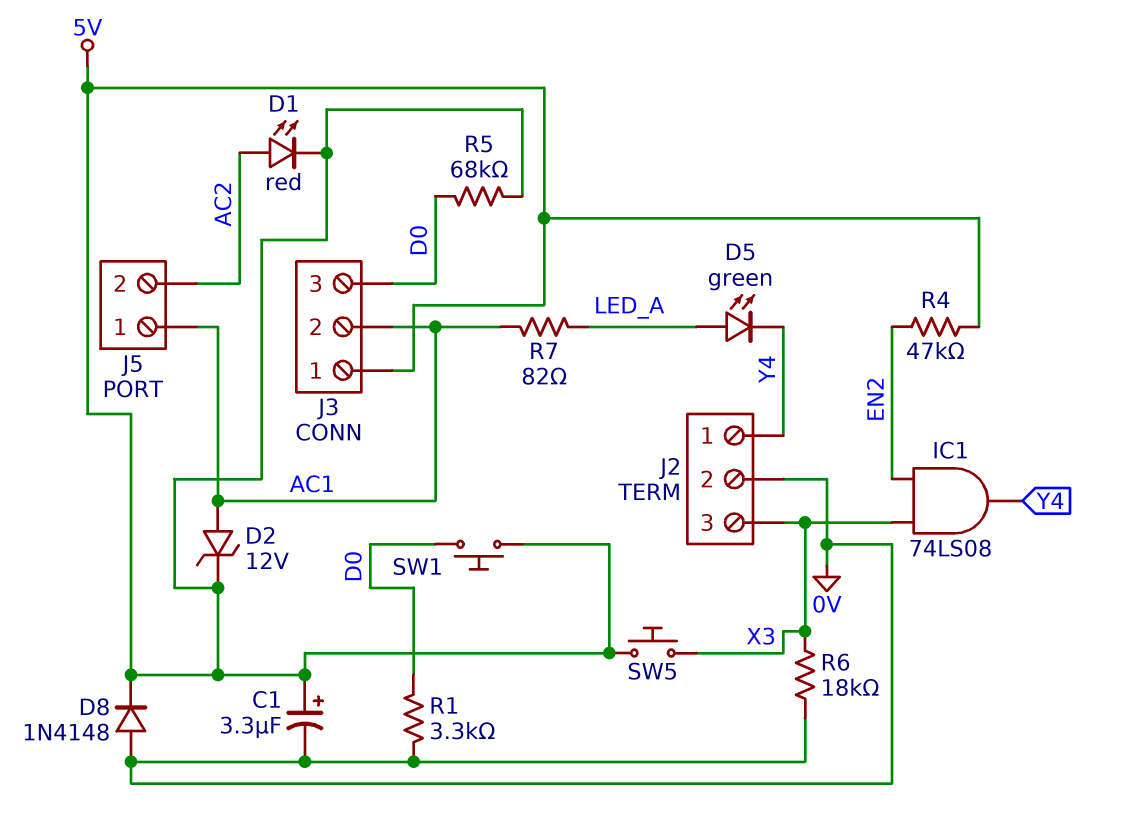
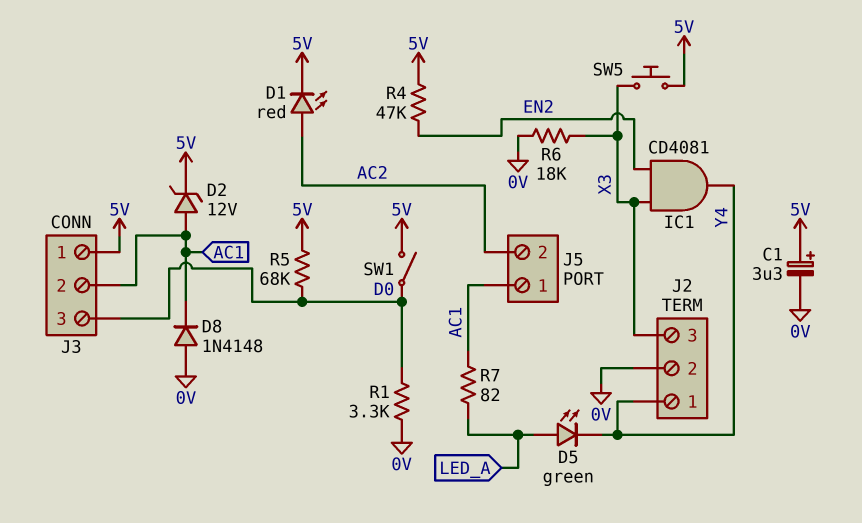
D8: diode 1N4148 (A 0V, K 5V) -> diode 1N4148 (A 0V, K AC1)
IC1: AND 74LS08 (in EN2, in X3, out Y4) -> AND CD4081 (in EN2, in X3, out Y4)
SW1: button (5V, D0) -> switch (5V, D0)

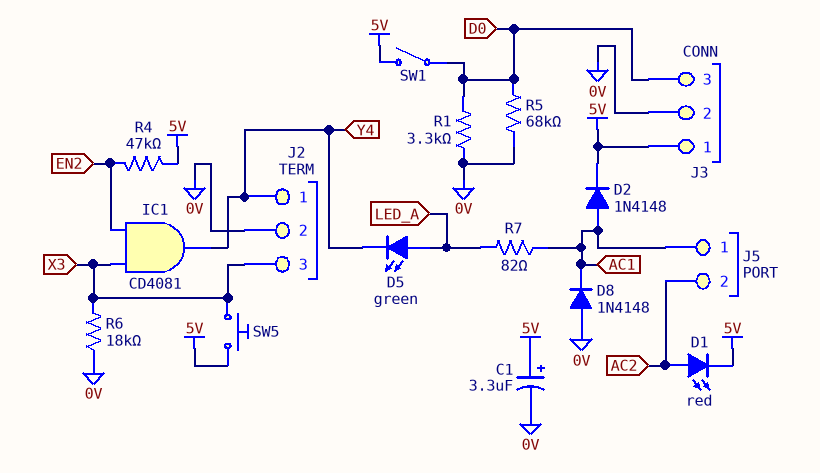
D2: zener 12V (A AC1, K 5V) -> diode 1N4148 (A AC1, K 5V)
J3 pin 2: AC1 -> 0V
R5: 68k (5V, D0) -> 68k (0V, D0)

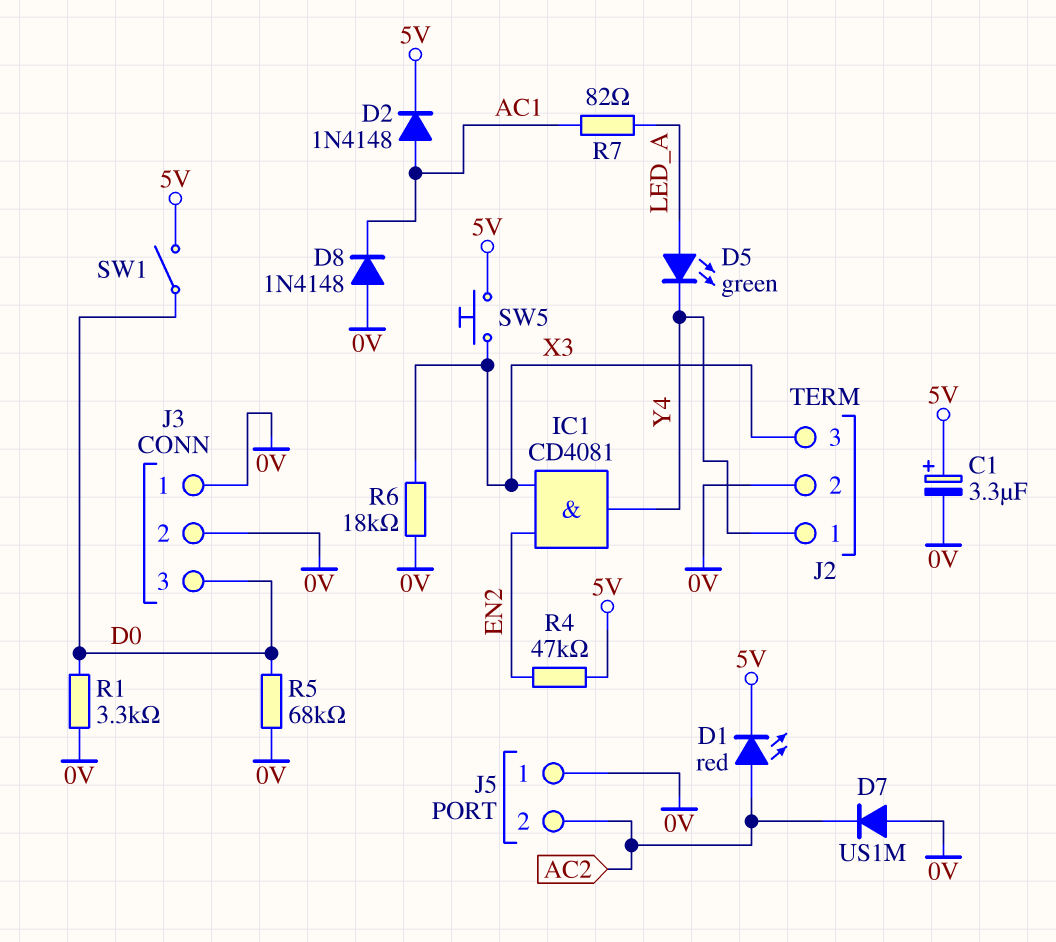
D7: none -> diode US1M (A 0V, K AC2)
J3 pin 1: 5V -> 0V
J5 pin 1: AC1 -> 0V

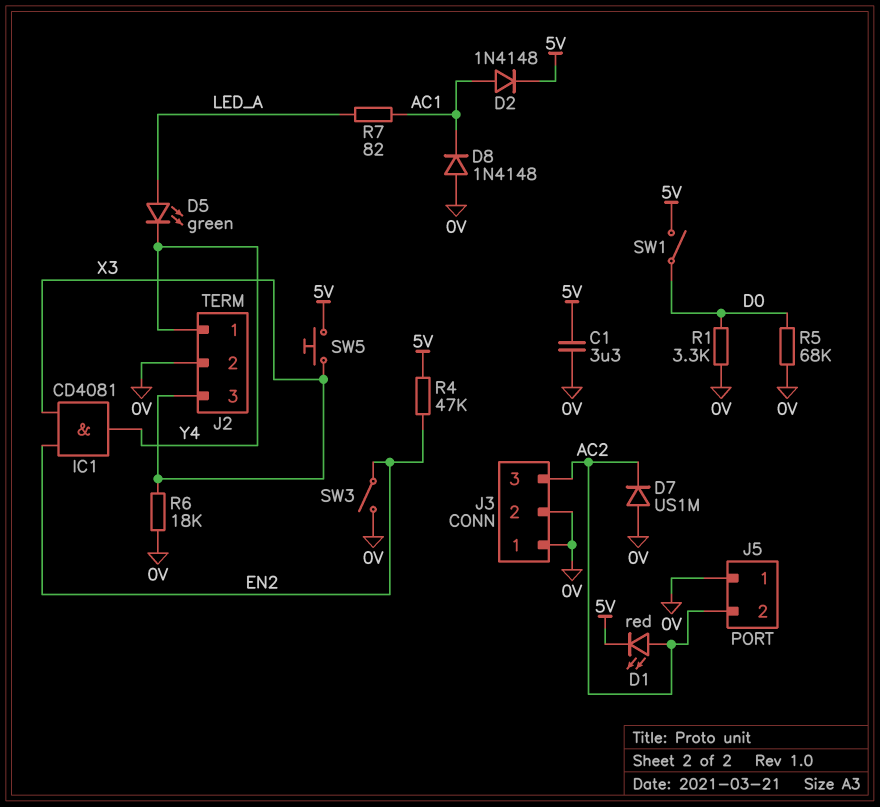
C1: 3.3uF (plus 5V, minus 0V) -> 3.3uF (0V, 5V)
J3 pin 3: D0 -> AC2
SW3: none -> switch (0V, EN2)

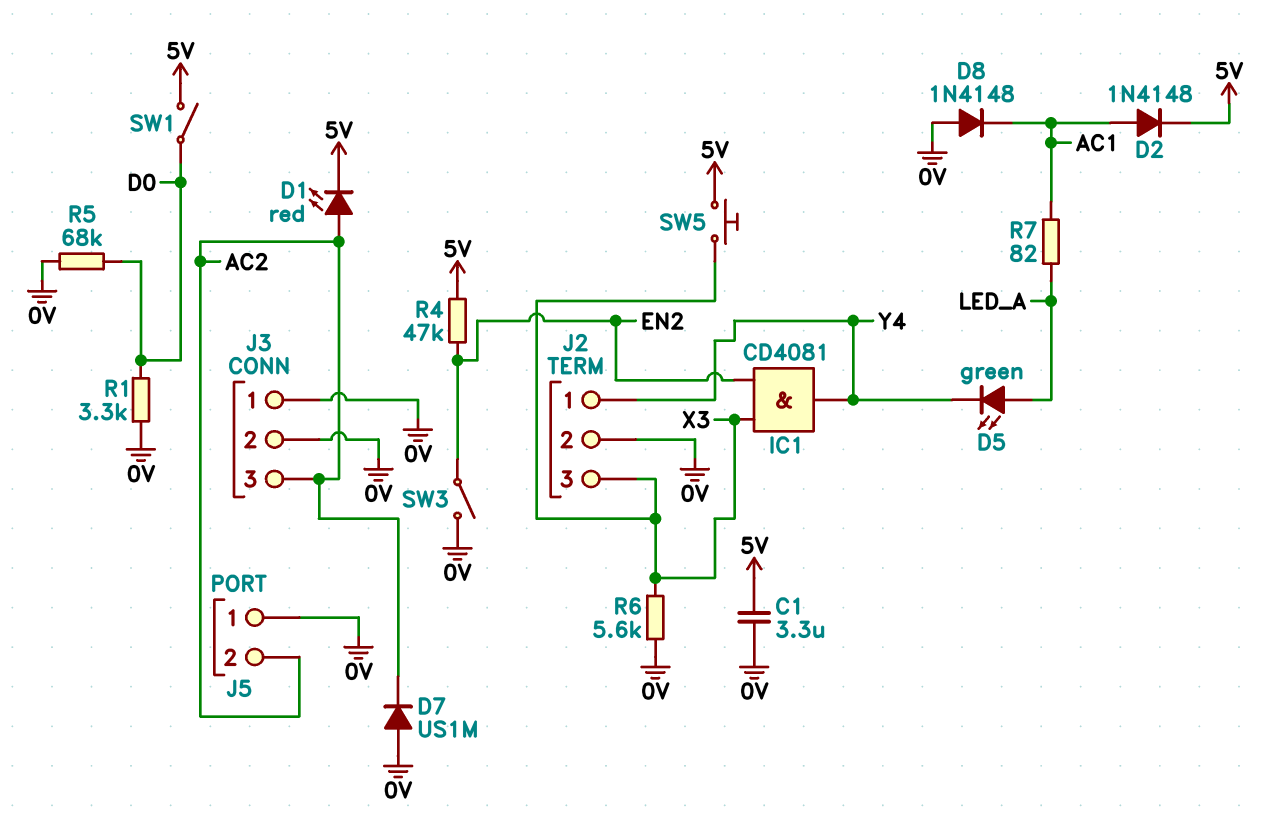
R6: 18k (0V, X3) -> 5.6k (0V, X3)

